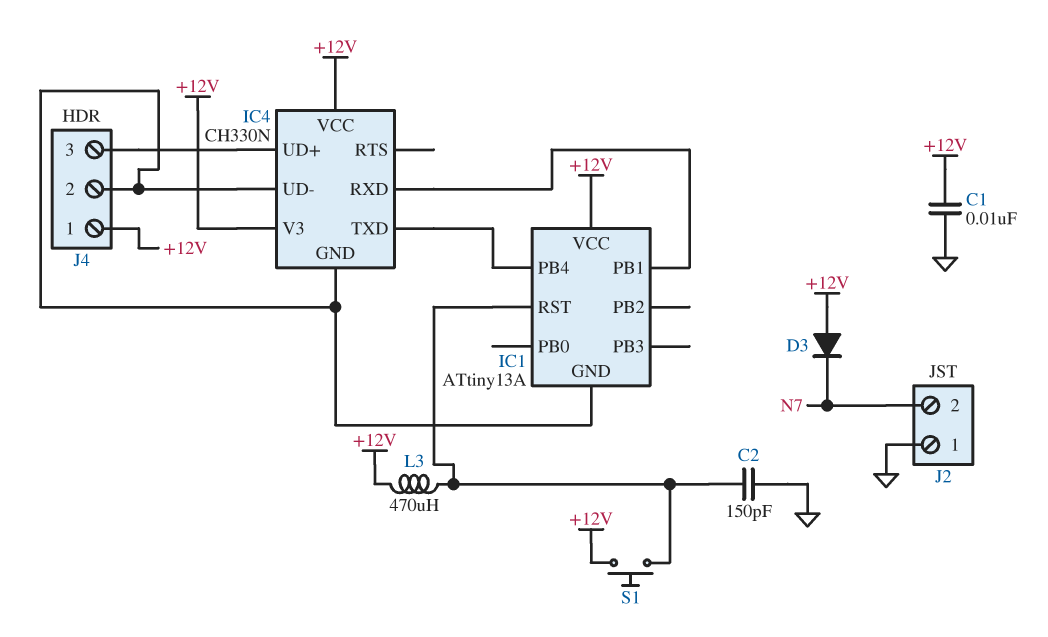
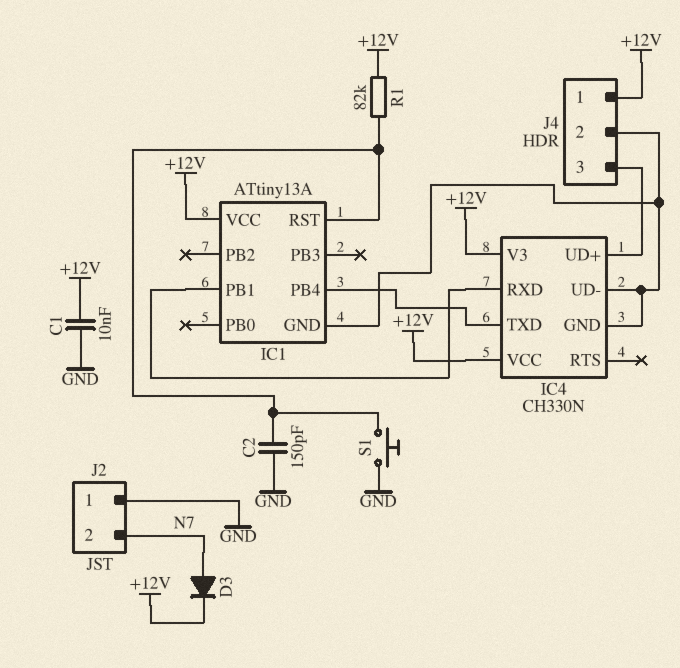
D3: diode (A +12V, K N7) -> diode (A N7, K +12V)
L3: 470uH (+12V, IC1/RST) -> none
R1: none -> 82k (+12V, IC1/RST)
S1: button (+12V, IC1/RST) -> button (GND, IC1/RST)

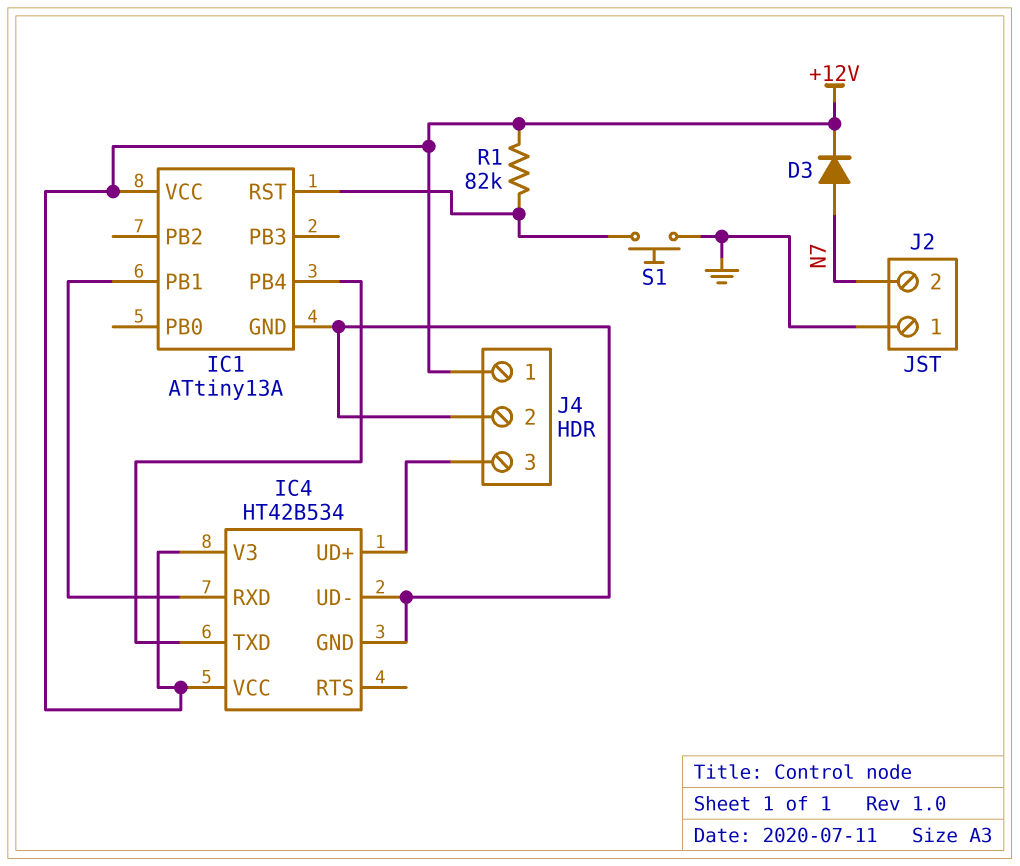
C1: 10nF (+12V, GND) -> none
C2: 150pF (GND, IC1/RST) -> none
IC4: CH330N -> HT42B534

